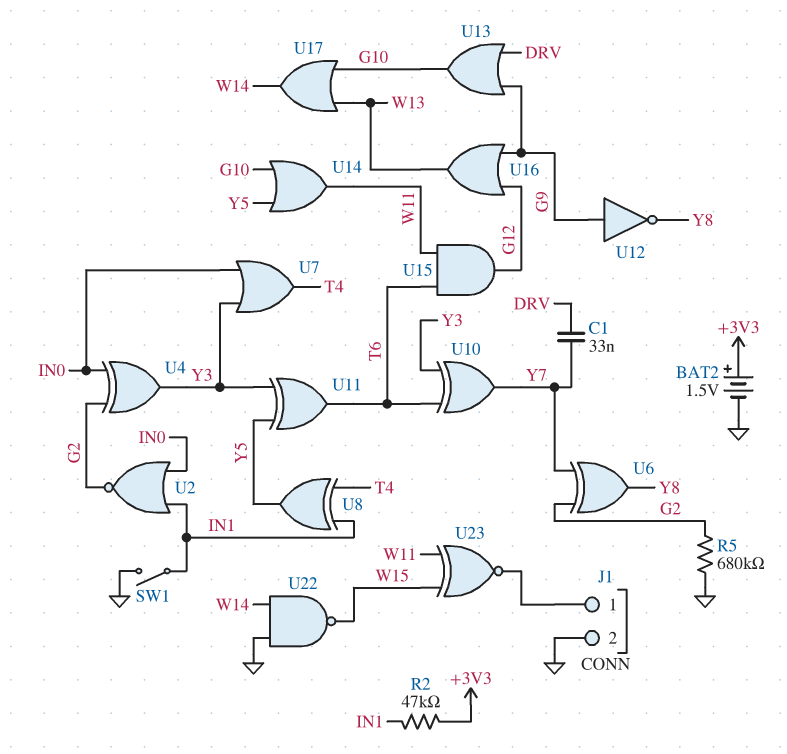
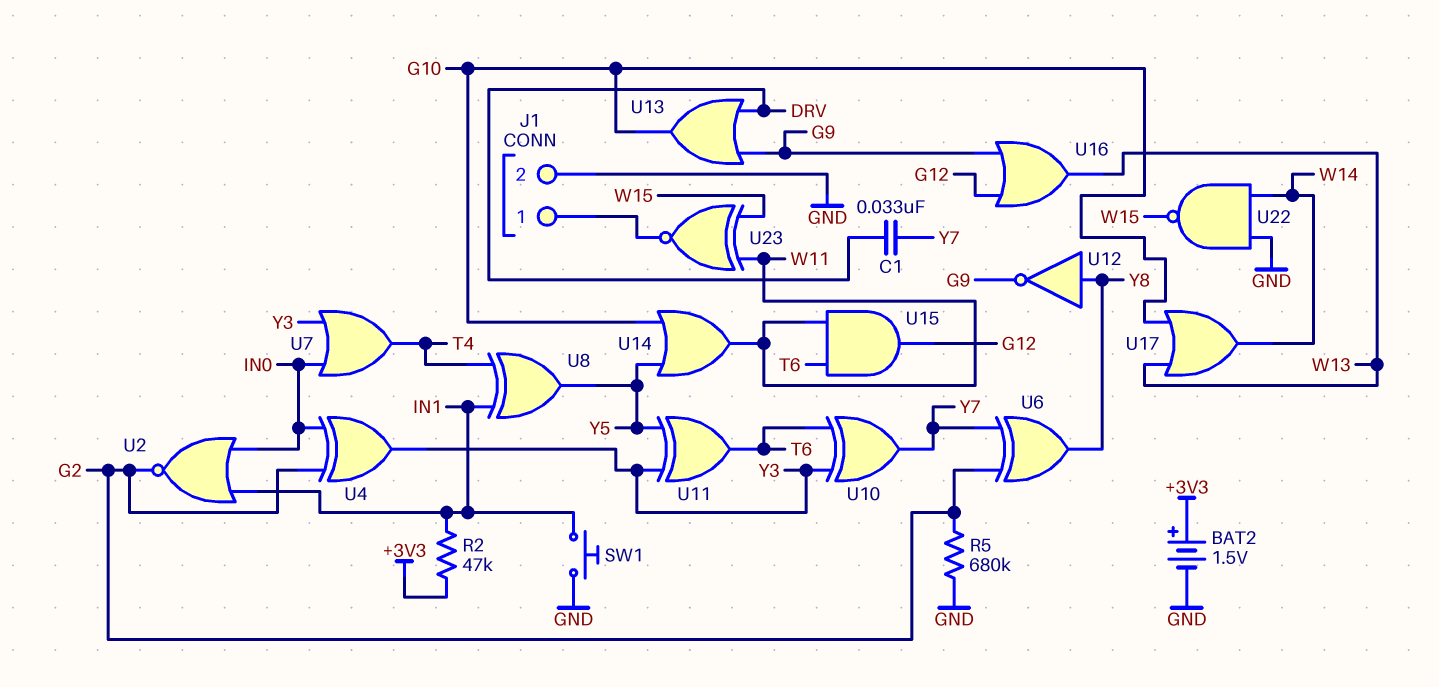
SW1: switch (GND, IN1) -> button (GND, IN1)
U12: NOT (in G9, out Y8) -> NOT (in Y8, out G9)

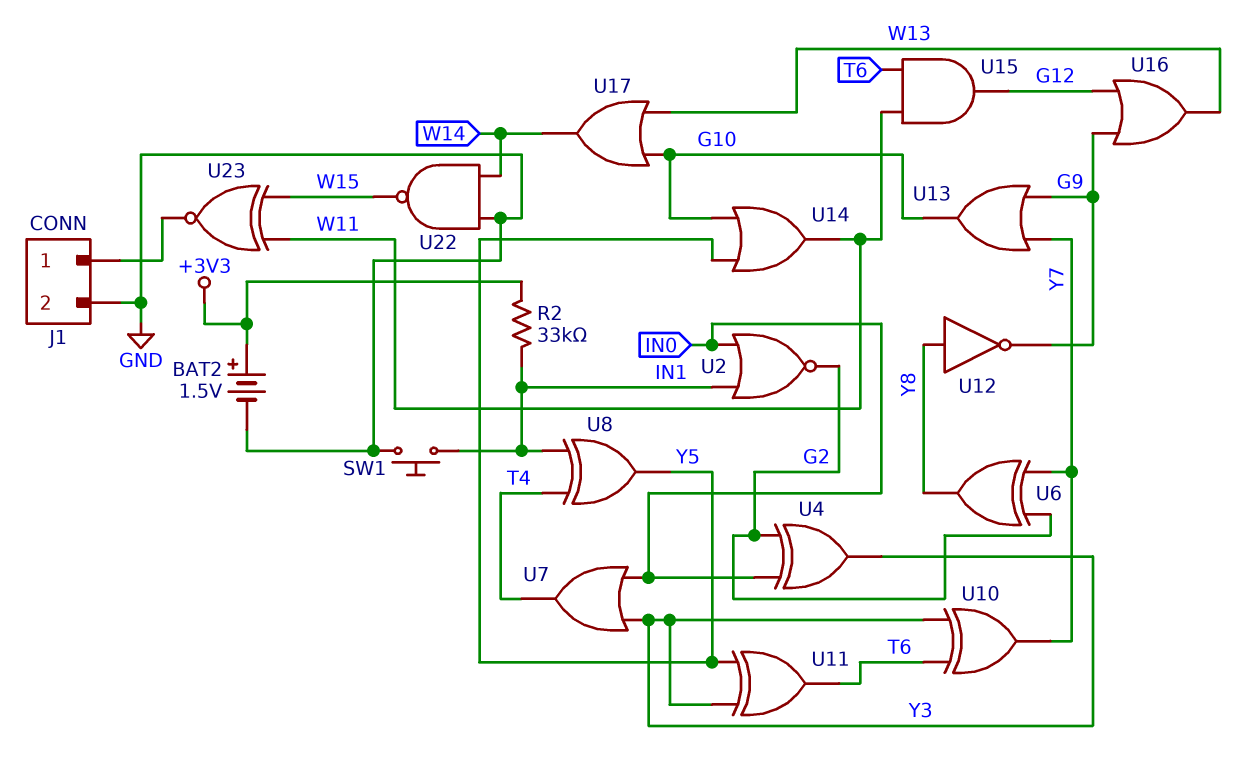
C1: 33nF (DRV, Y7) -> none
R2: 47k (+3V3, IN1) -> 33k (+3V3, IN1)
R5: 680k (G2, GND) -> none
U13: OR (in DRV, in G9, out G10) -> OR (in G9, in Y7, out G10)

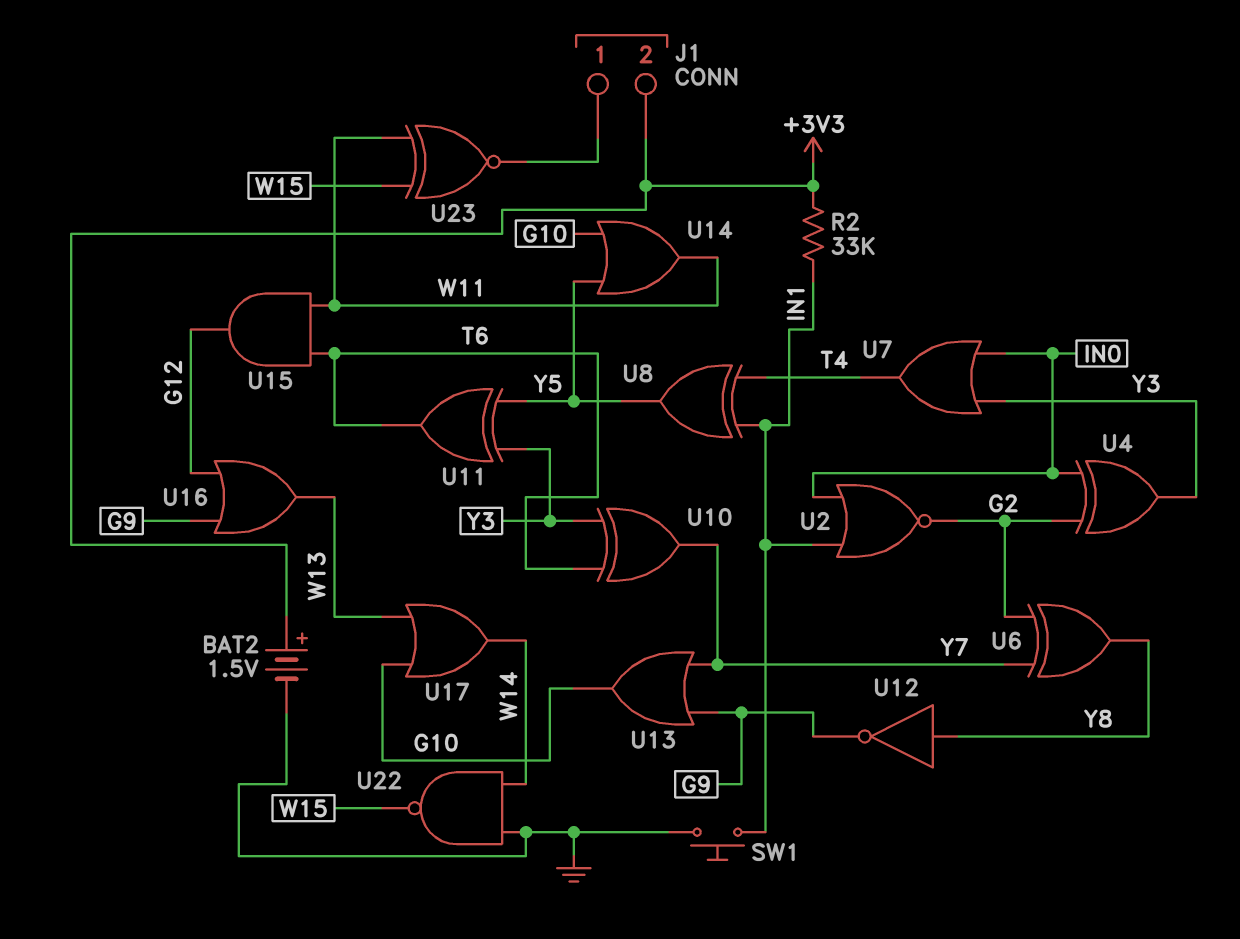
J1 pin 2: GND -> +3V3

